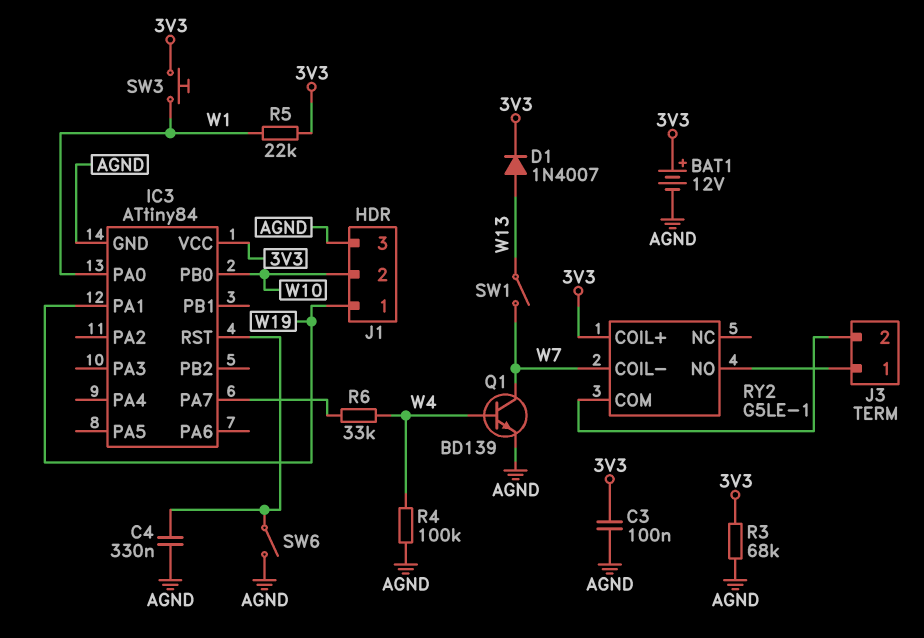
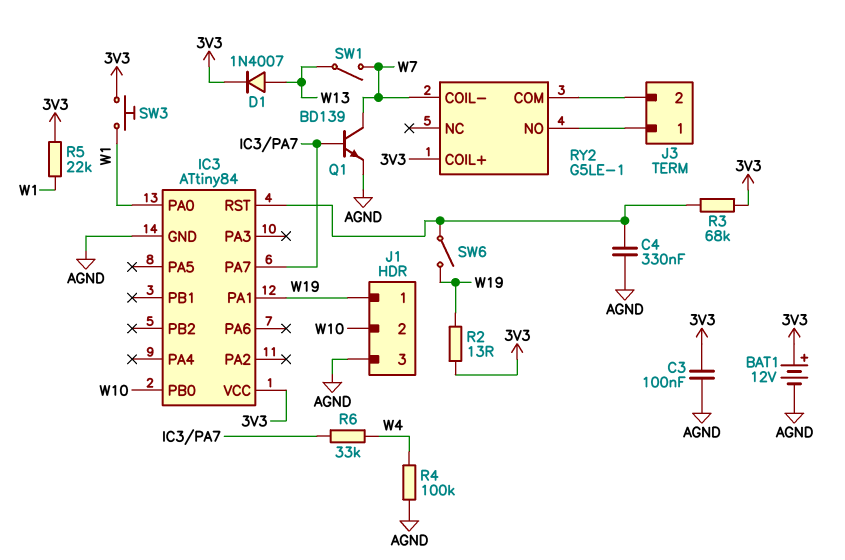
Q1: NPN BD139 (B W4, C W7, E AGND) -> NPN BD139 (B IC3/PA7, C W7, E AGND)
R2: none -> 13 (3V3, W19)
R3: 68k (3V3, AGND) -> 68k (3V3, IC3/RST)
SW6: switch (AGND, IC3/RST) -> switch (IC3/RST, W19)

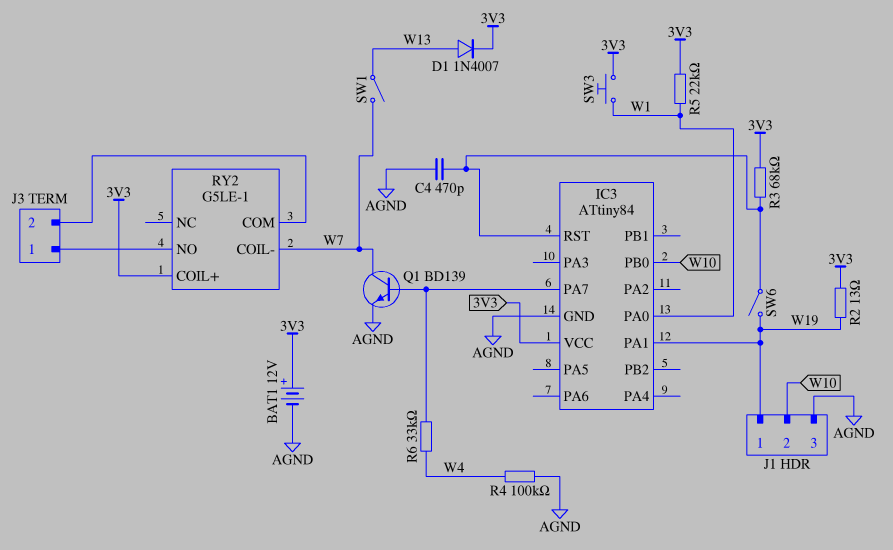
C3: 100nF (3V3, AGND) -> none
C4: 330nF (AGND, IC3/RST) -> 470pF (AGND, IC3/RST)

